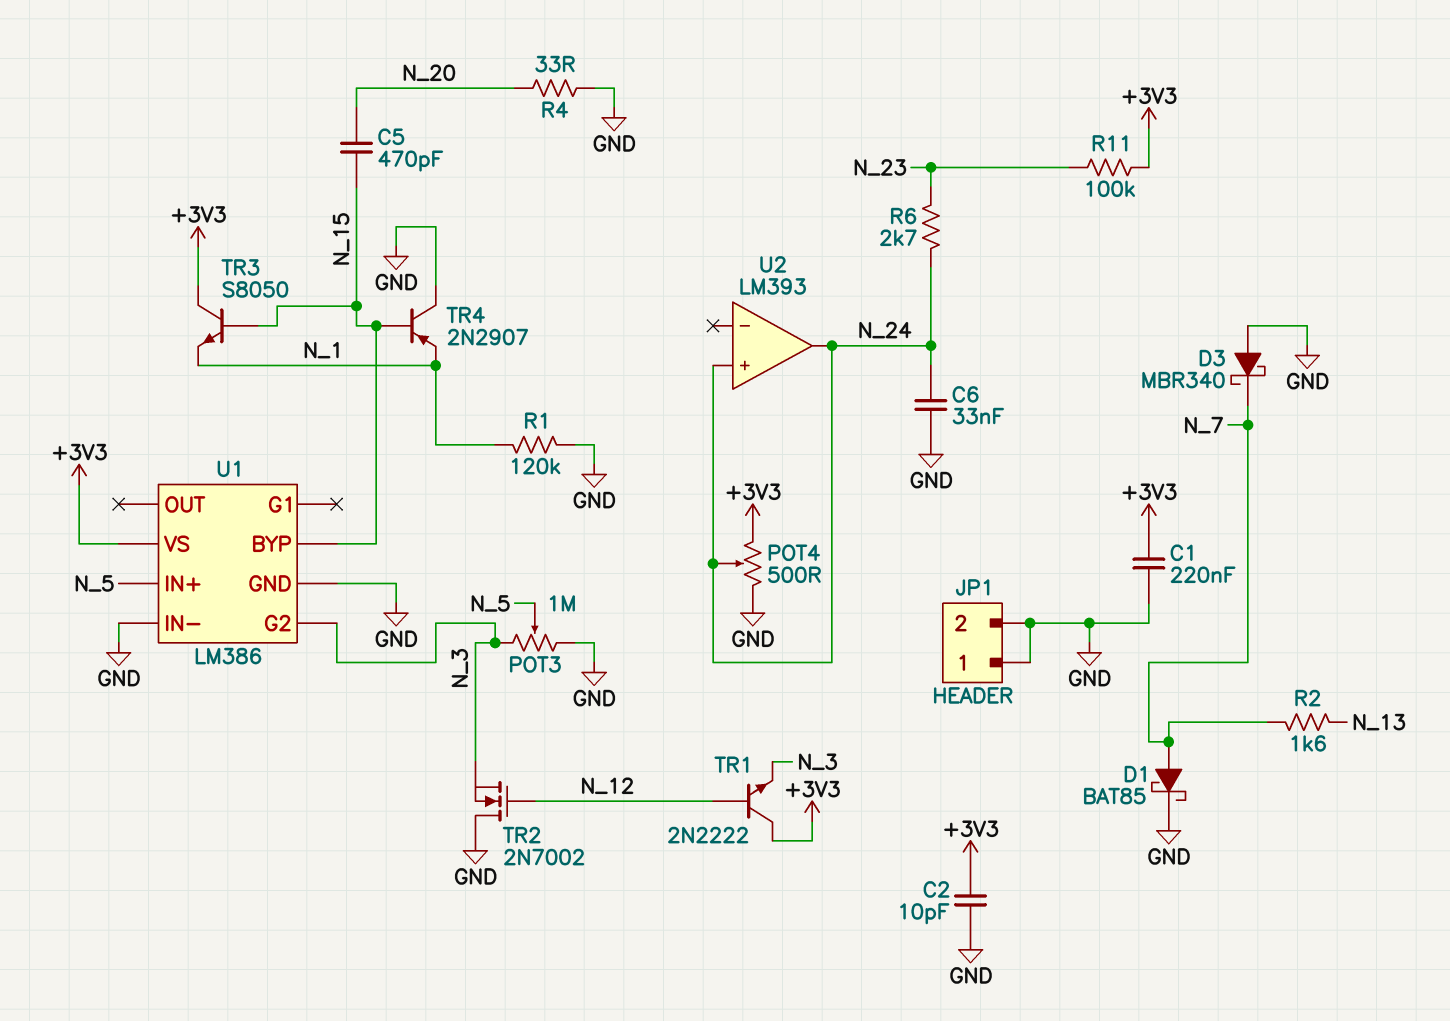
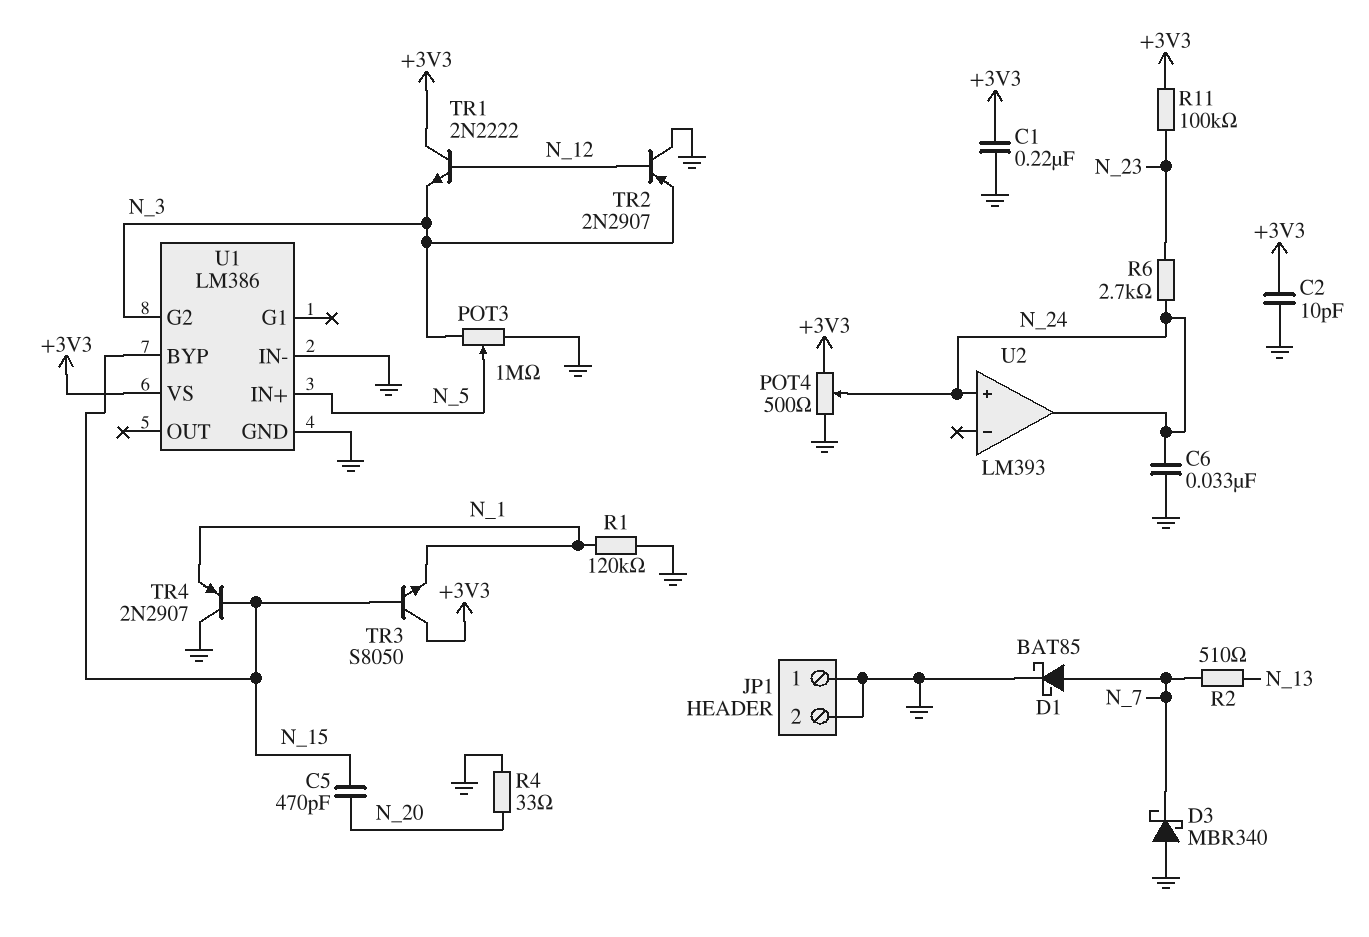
R2: 1.6k (N_7, N_13) -> 510 (N_7, N_13)
TR2: NMOS 2N7002 (G N_12, D GND, S N_3) -> PNP 2N2907 (B N_12, C GND, E N_3)

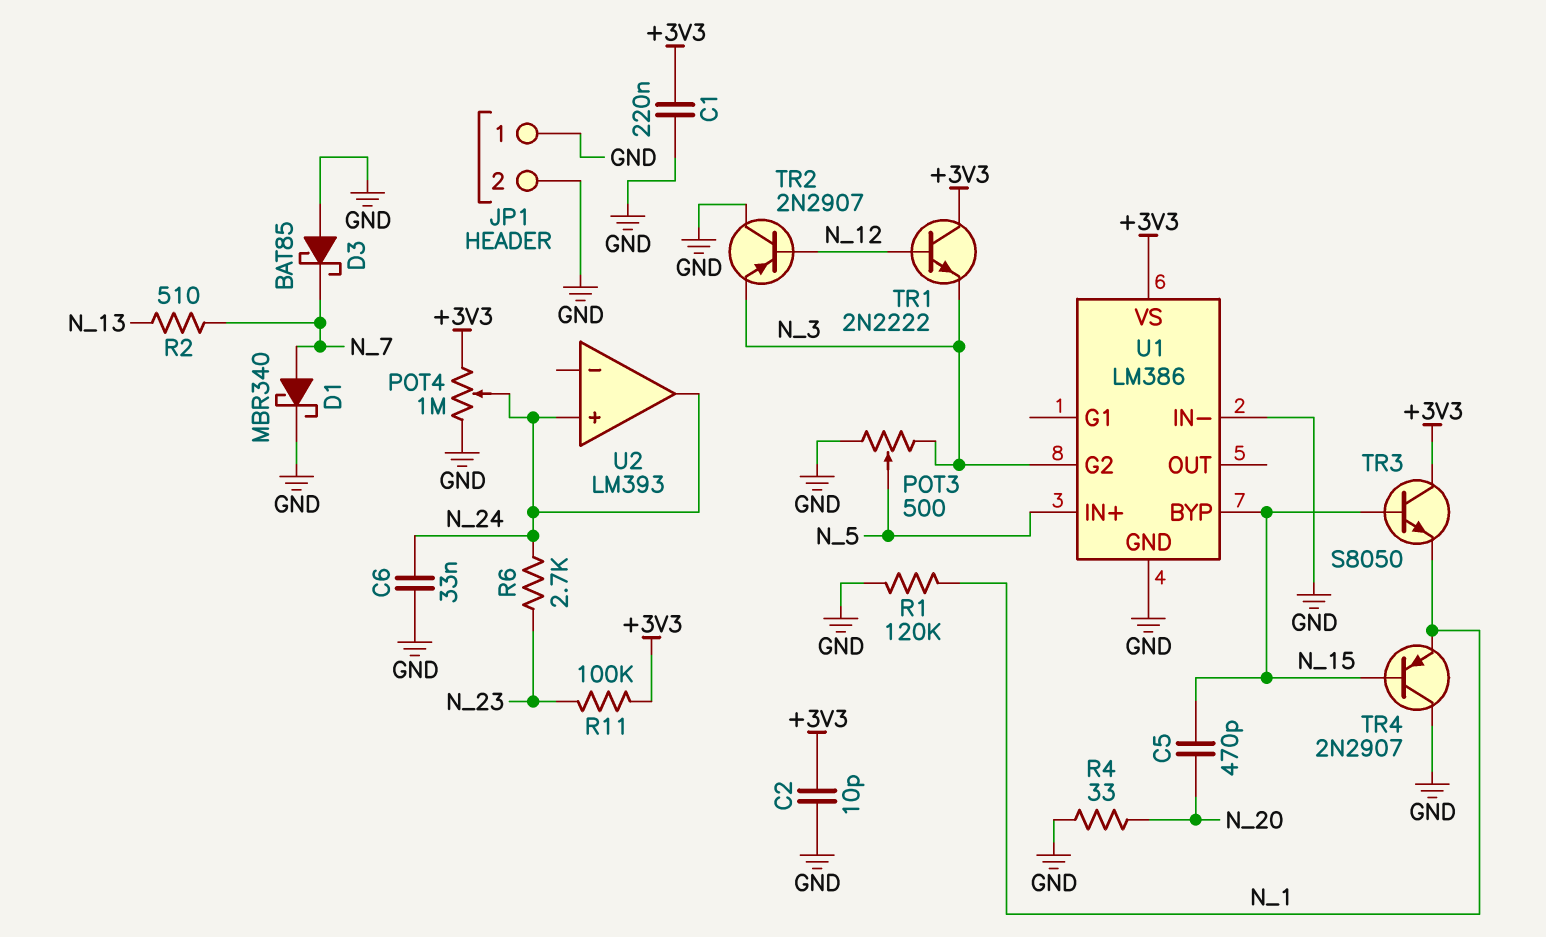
D1: schottky BAT85 (A N_7, K GND) -> schottky MBR340 (A N_7, K GND)
D3: schottky MBR340 (A GND, K N_7) -> schottky BAT85 (A GND, K N_7)
POT3: 1M (GND, N_3, wiper N_5) -> 500 (GND, N_3, wiper N_5)
POT4: 500 (+3V3, GND, wiper N_24) -> 1M (+3V3, GND, wiper N_24)

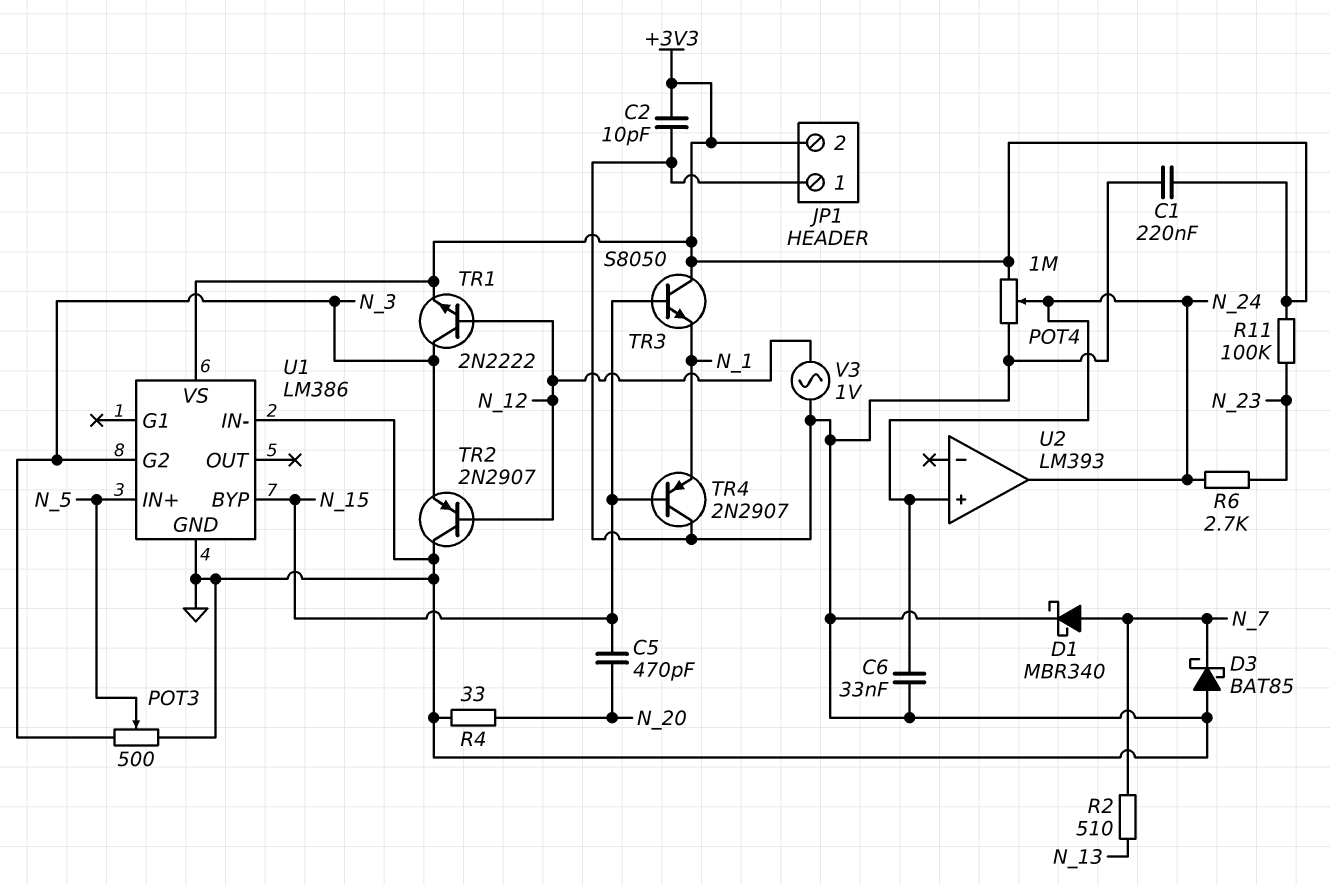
JP1 pin 2: GND -> +3V3
R1: 120k (GND, N_1) -> none
TR1: NPN 2N2222 (B N_12, C +3V3, E N_3) -> NPN 2N2222 (B N_12, C N_3, E +3V3)
V3: none -> AC 1V (GND, N_12)

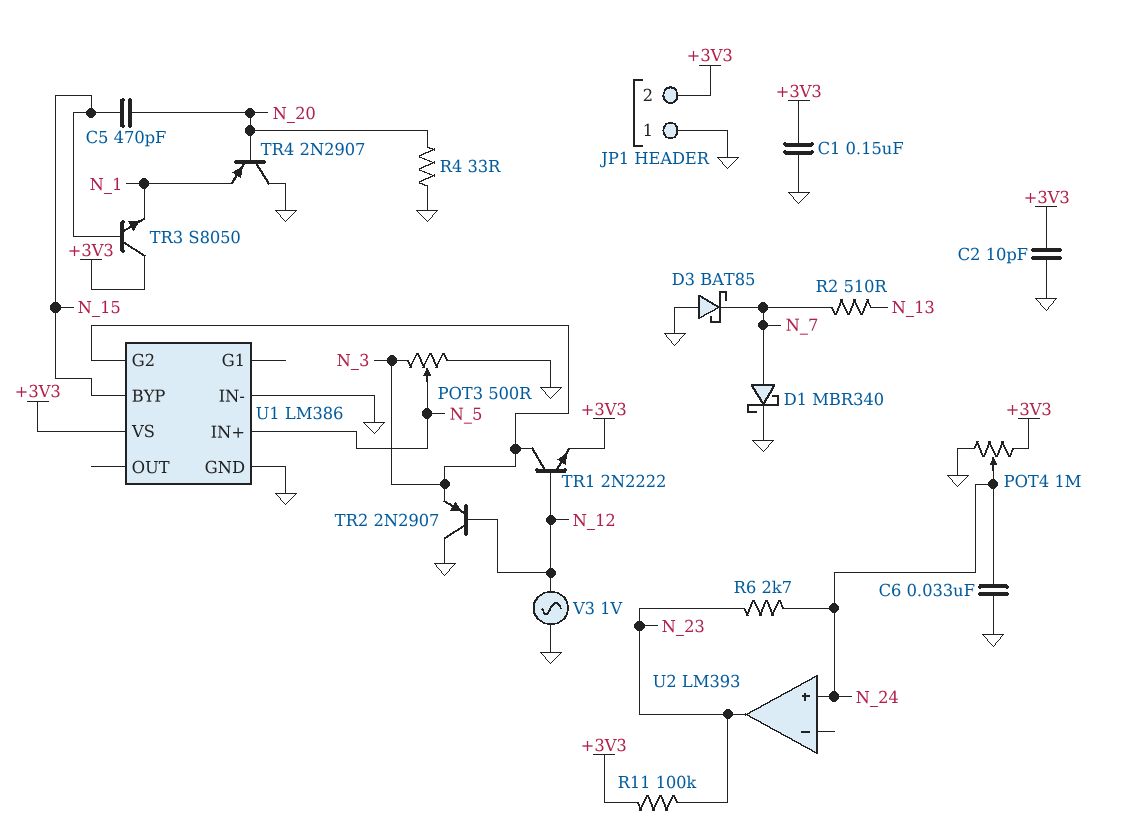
C1: 220nF (+3V3, GND) -> 150nF (+3V3, GND)
TR4: PNP 2N2907 (B N_15, C GND, E N_1) -> PNP 2N2907 (B N_20, C GND, E N_1)
U2 pin out: N_24 -> N_23

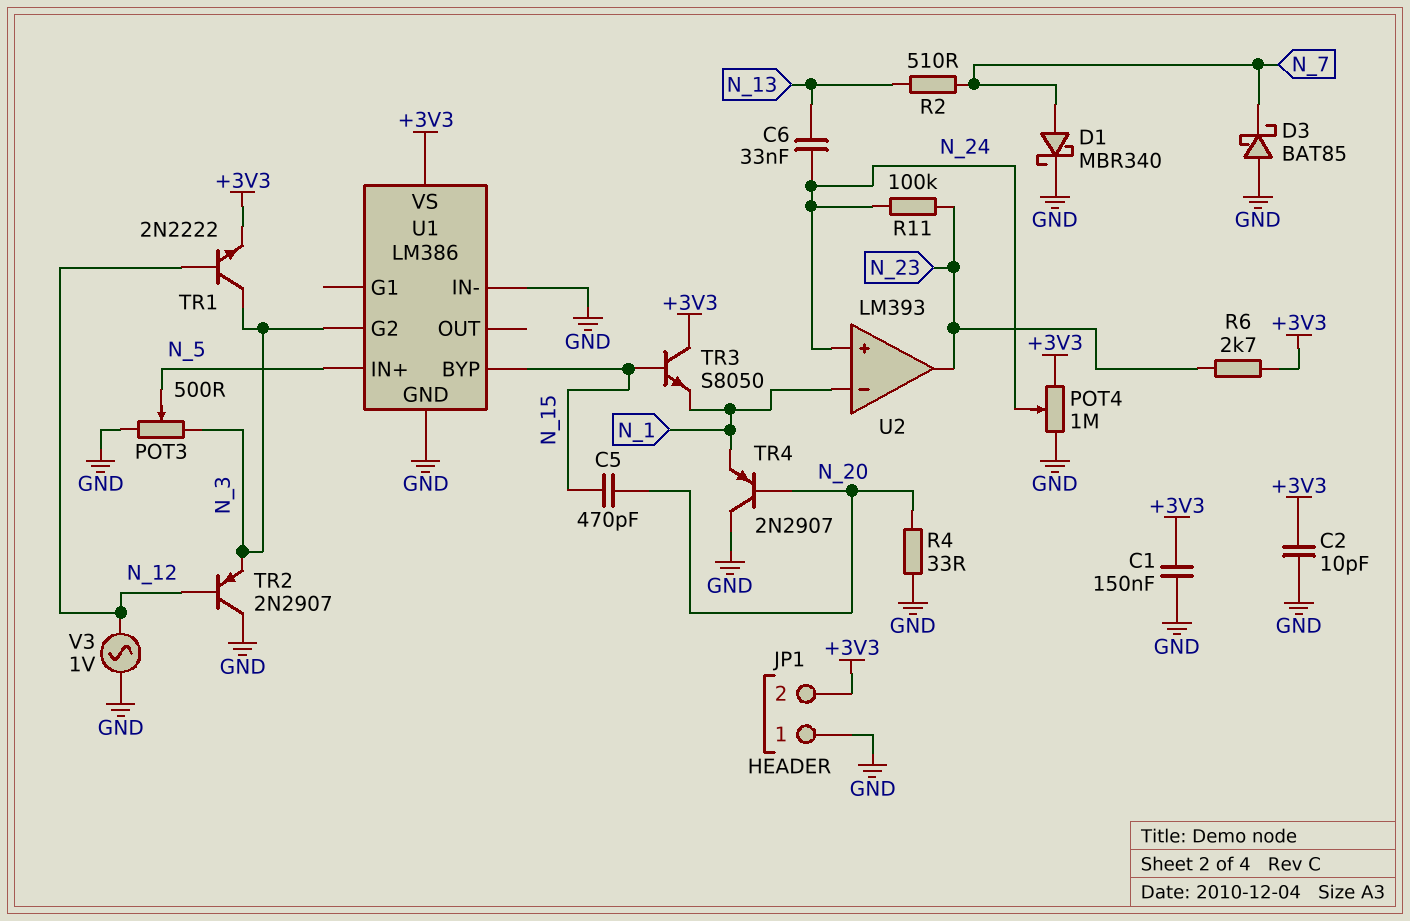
C6: 33nF (GND, N_24) -> 33nF (N_13, N_24)
R6: 2.7k (N_23, N_24) -> 2.7k (+3V3, N_23)
R11: 100k (+3V3, N_23) -> 100k (N_23, N_24)
U2 pin in-: none -> N_1

